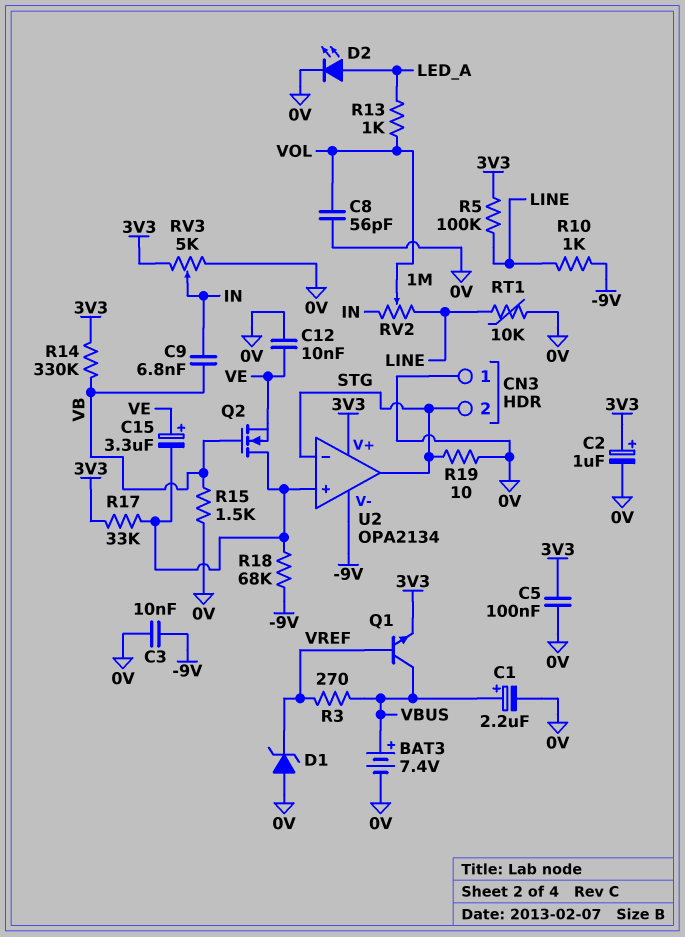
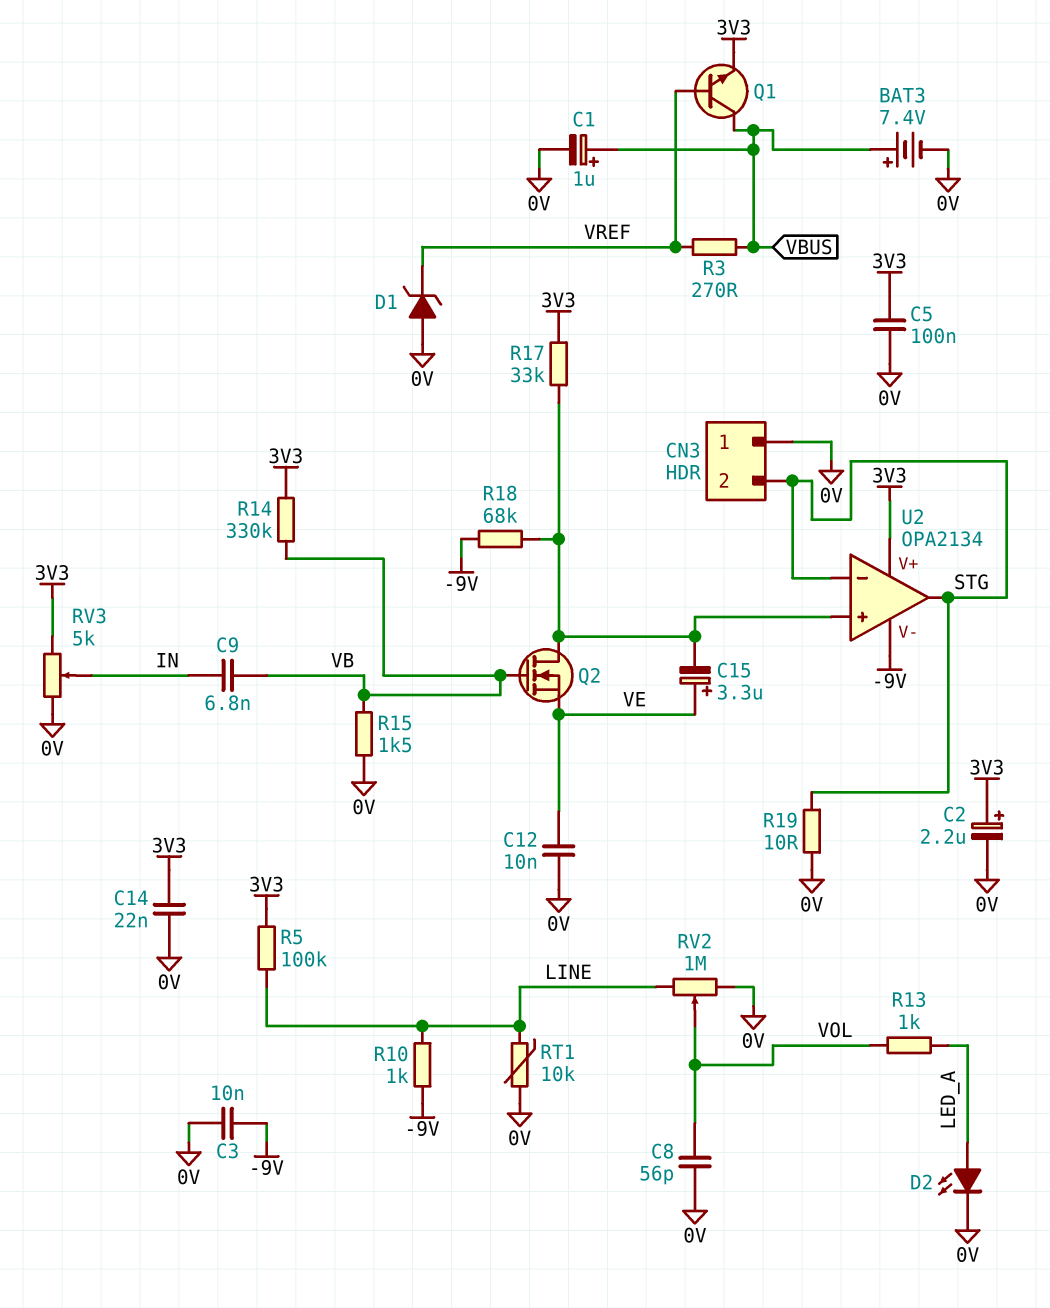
C1: 2.2uF (plus VBUS, minus 0V) -> 1uF (plus VBUS, minus 0V)
C2: 1uF (plus 3V3, minus 0V) -> 2.2uF (plus 3V3, minus 0V)
C14: none -> 22nF (0V, 3V3)
RV2: 1M (IN, LINE, wiper VOL) -> 1M (0V, LINE, wiper VOL)

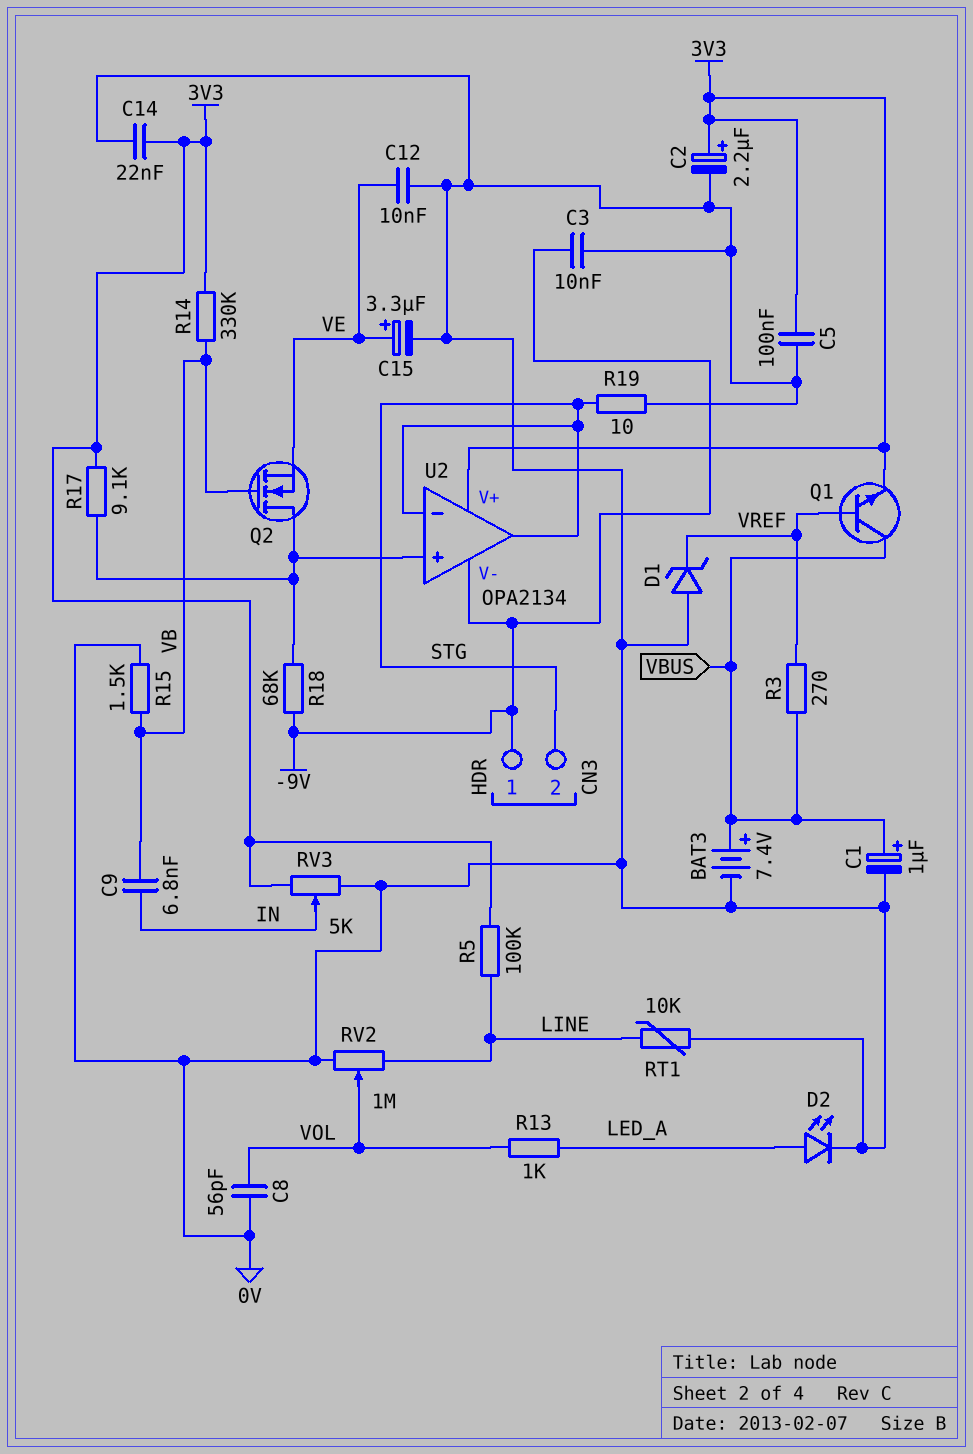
C15: 3.3uF (plus VE, minus U2/in+) -> 3.3uF (plus VE, minus 0V)
CN3 pin 1: 0V -> -9V
R10: 1k (-9V, LINE) -> none
R17: 33k (3V3, U2/in+) -> 9.1k (3V3, U2/in+)

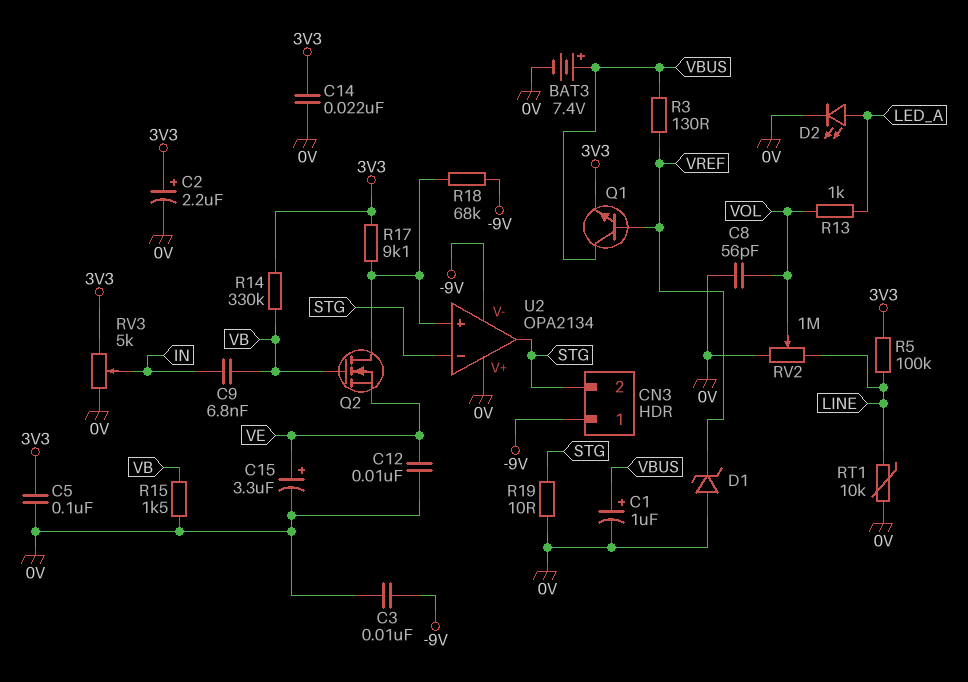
R3: 270 (VBUS, VREF) -> 130 (VBUS, VREF)
U2 pin V+: 3V3 -> 0V

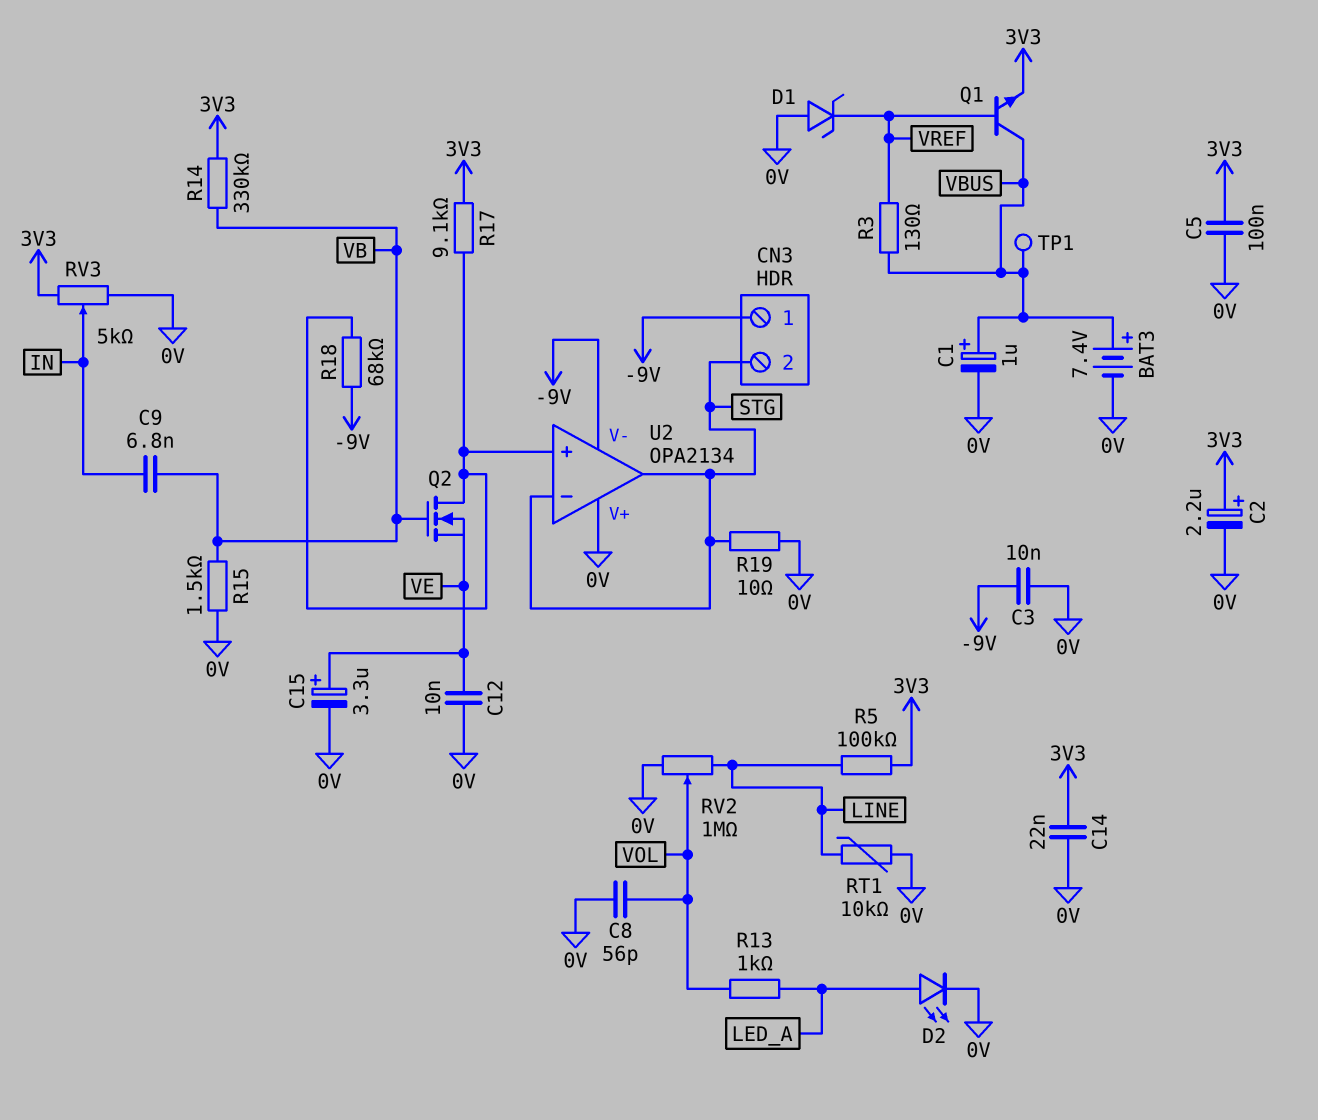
TP1: none -> test point (VBUS)

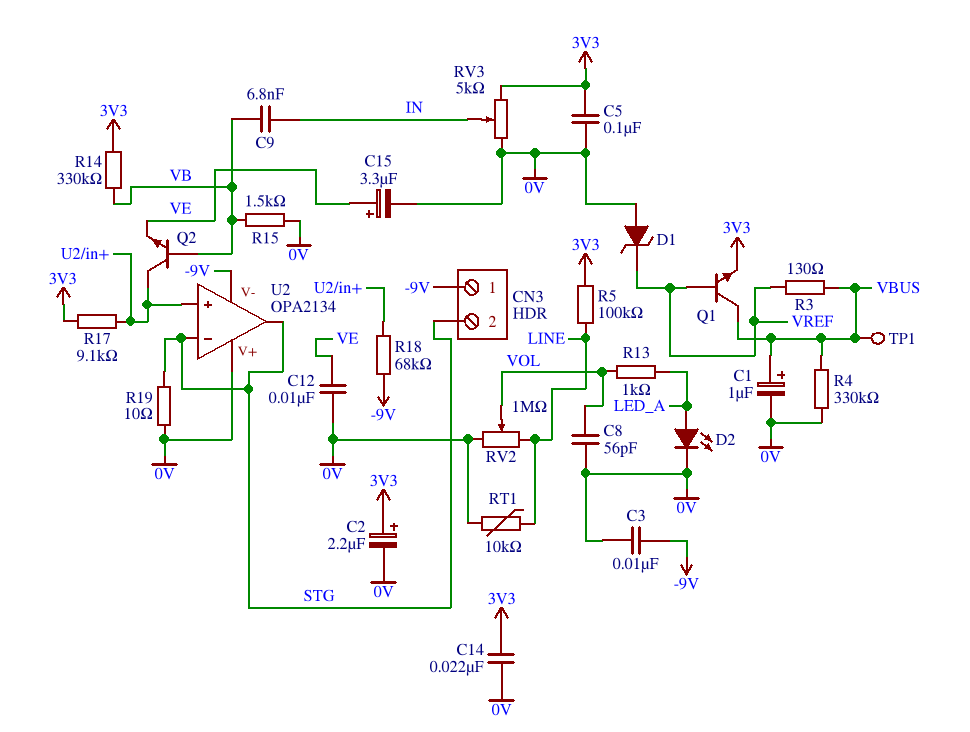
BAT3: 7.4V (plus VBUS, minus 0V) -> none
Q2: NMOS (G VB, D U2/in+, S VE) -> NPN (B VB, C U2/in+, E VE)
R4: none -> 330k (0V, VBUS)

